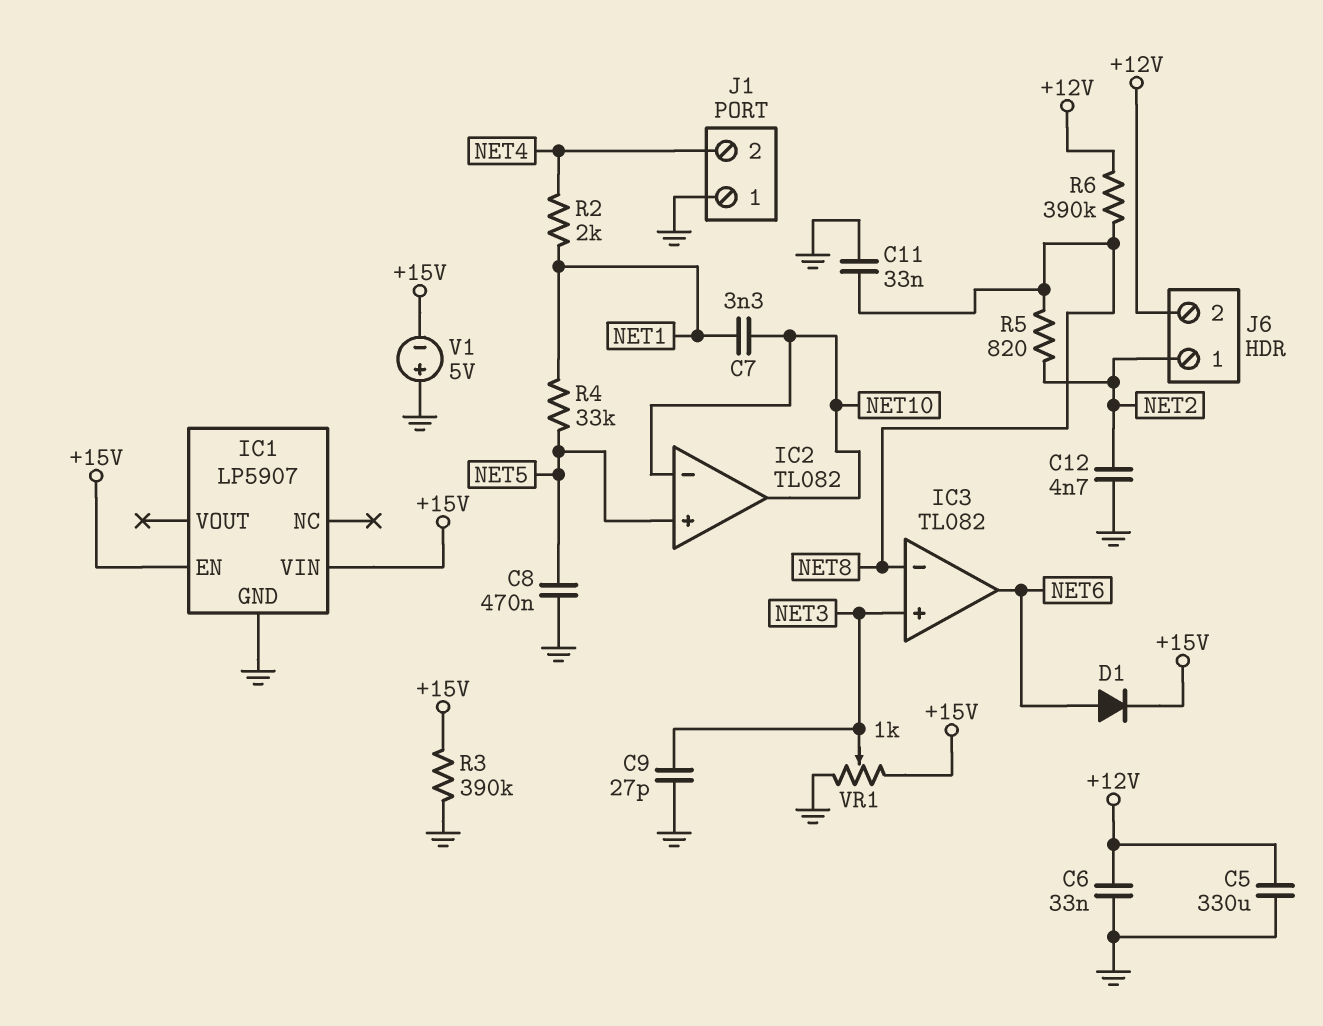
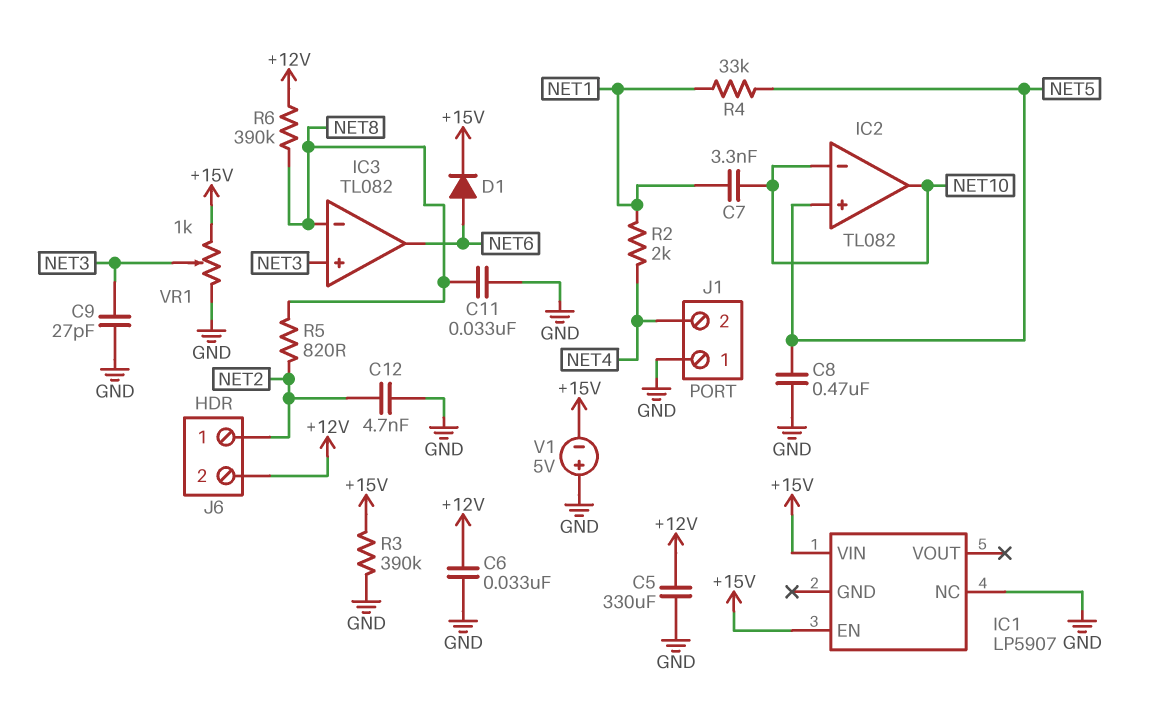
IC1 pin GND: GND -> none
IC1 pin NC: none -> GND

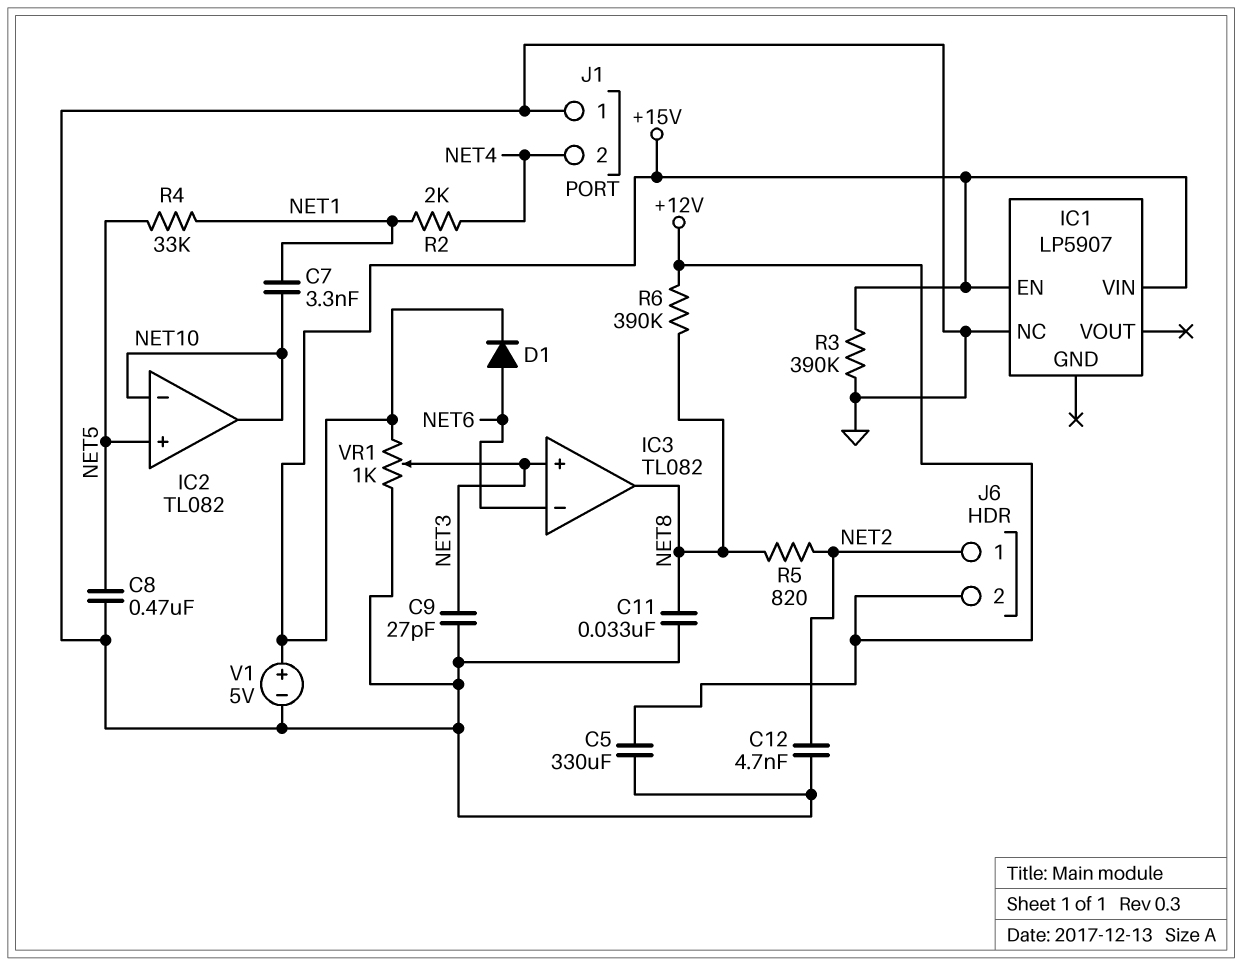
C6: 33nF (+12V, GND) -> none
IC3 pin in-: NET8 -> NET6
IC3 pin out: NET6 -> NET8
V1: 5V (plus GND, minus +15V) -> 5V (plus +15V, minus GND)

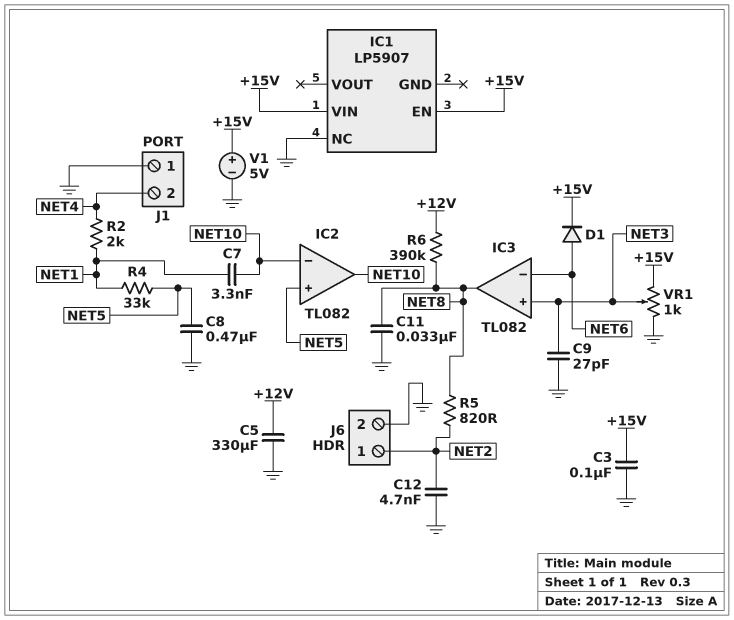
C3: none -> 100nF (+15V, GND)
J6 pin 2: +12V -> GND
R3: 390k (+15V, GND) -> none

